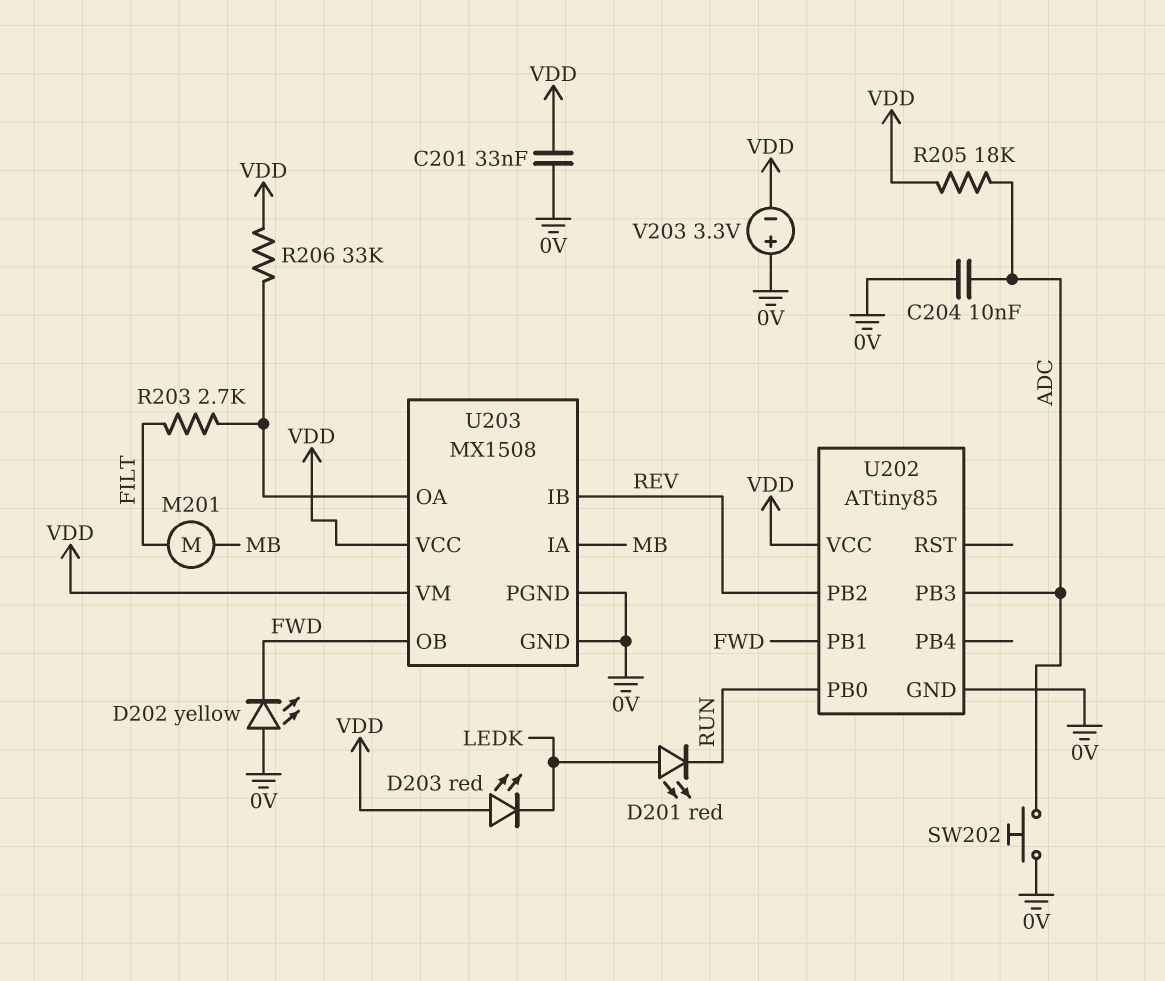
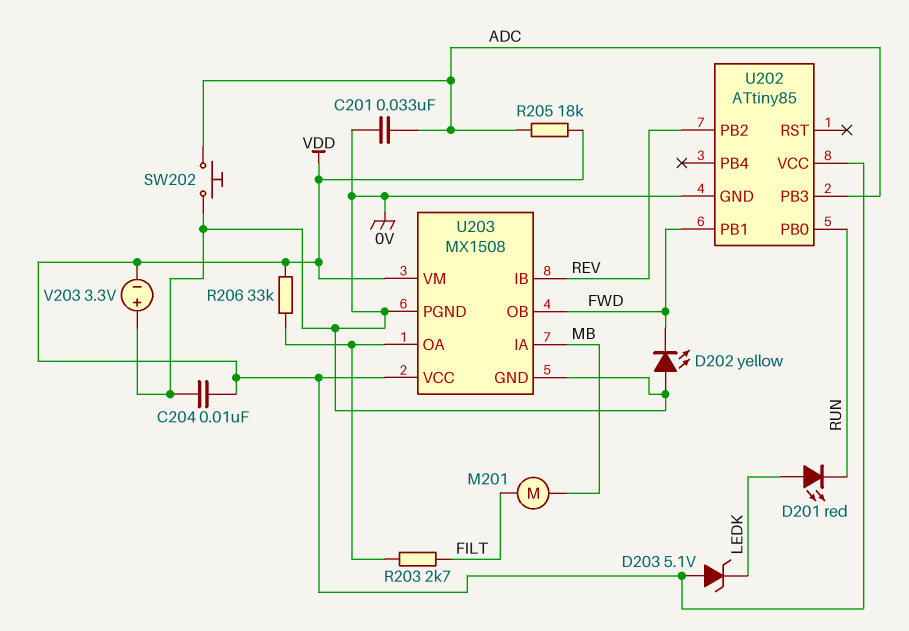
C201: 33nF (0V, VDD) -> 33nF (0V, ADC)
C204: 10nF (0V, ADC) -> 10nF (0V, VDD)
D203: LED red (A VDD, K LEDK) -> zener 5.1V (A VDD, K LEDK)

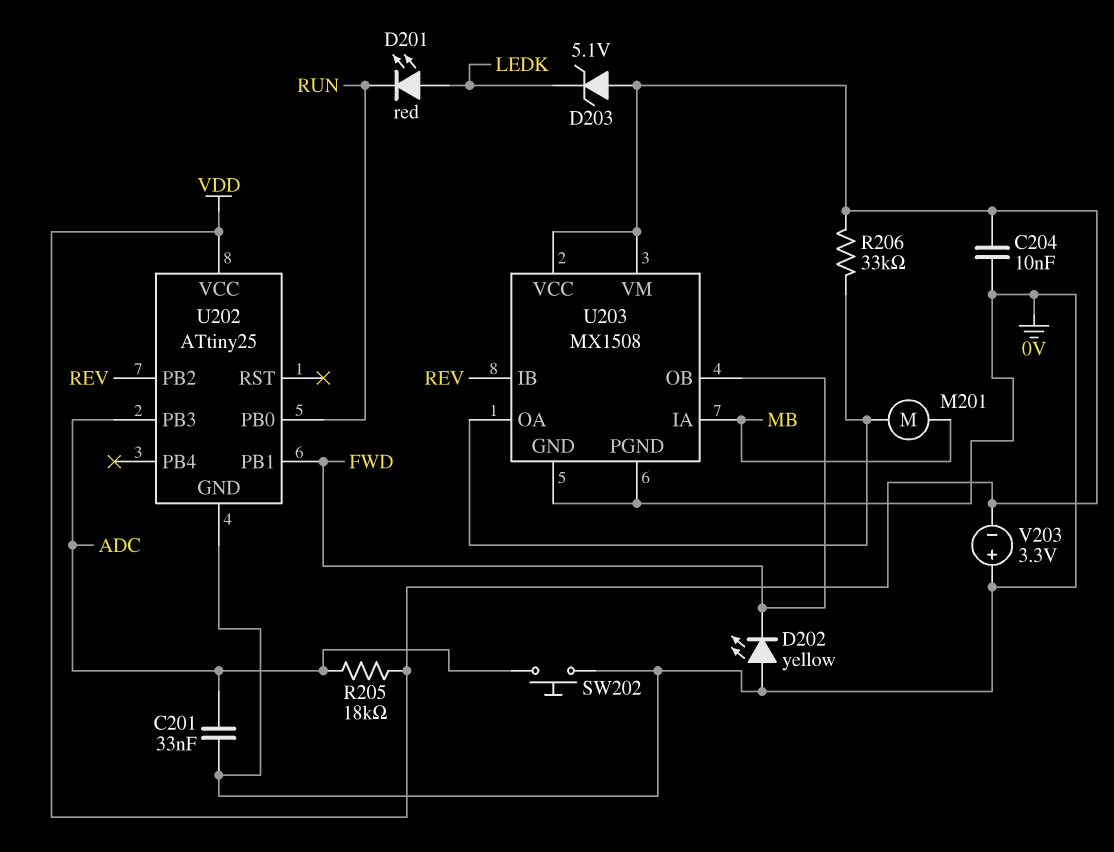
M201: motor (FILT, MB) -> motor (MB, U203/OA)
R203: 2.7k (FILT, U203/OA) -> none
U202: ATtiny85 -> ATtiny25

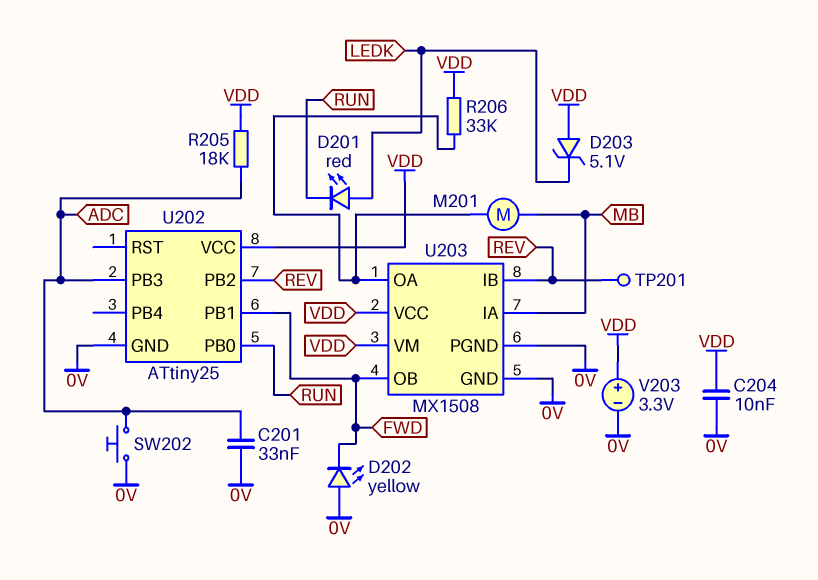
TP201: none -> test point (REV)
V203: 3.3V (plus 0V, minus VDD) -> 3.3V (plus VDD, minus 0V)

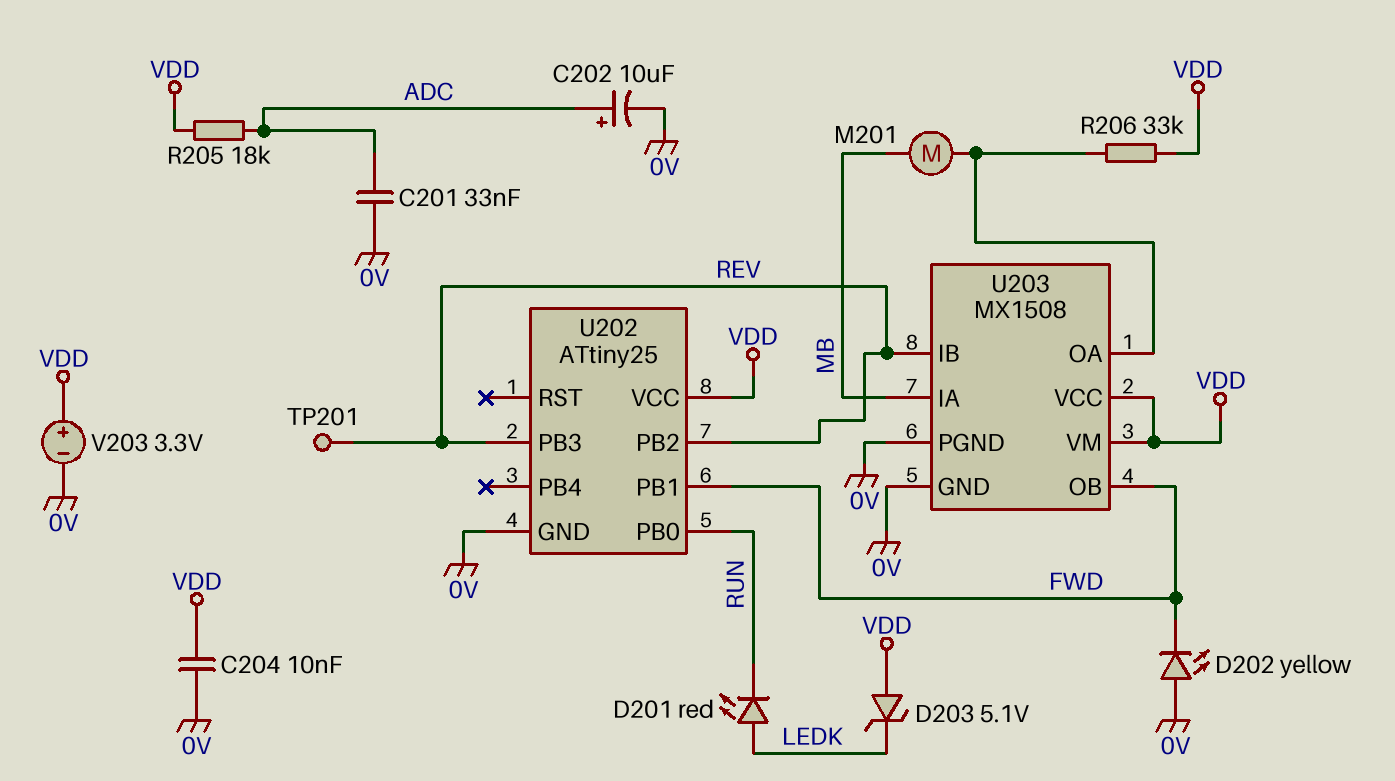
C202: none -> 10uF (plus ADC, minus 0V)
SW202: button (0V, ADC) -> none
U202 pin PB3: ADC -> REV

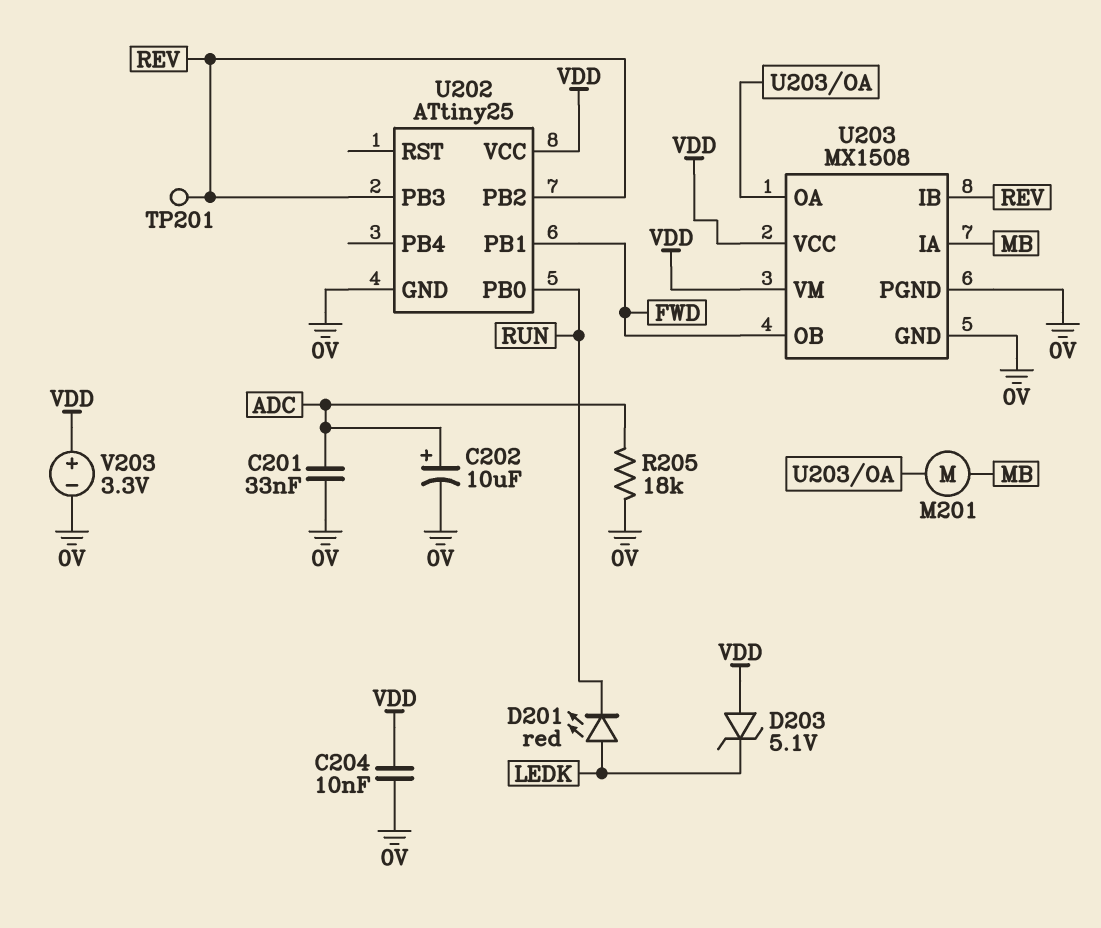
D202: LED yellow (A 0V, K FWD) -> none
R205: 18k (ADC, VDD) -> 18k (0V, ADC)
R206: 33k (U203/OA, VDD) -> none

